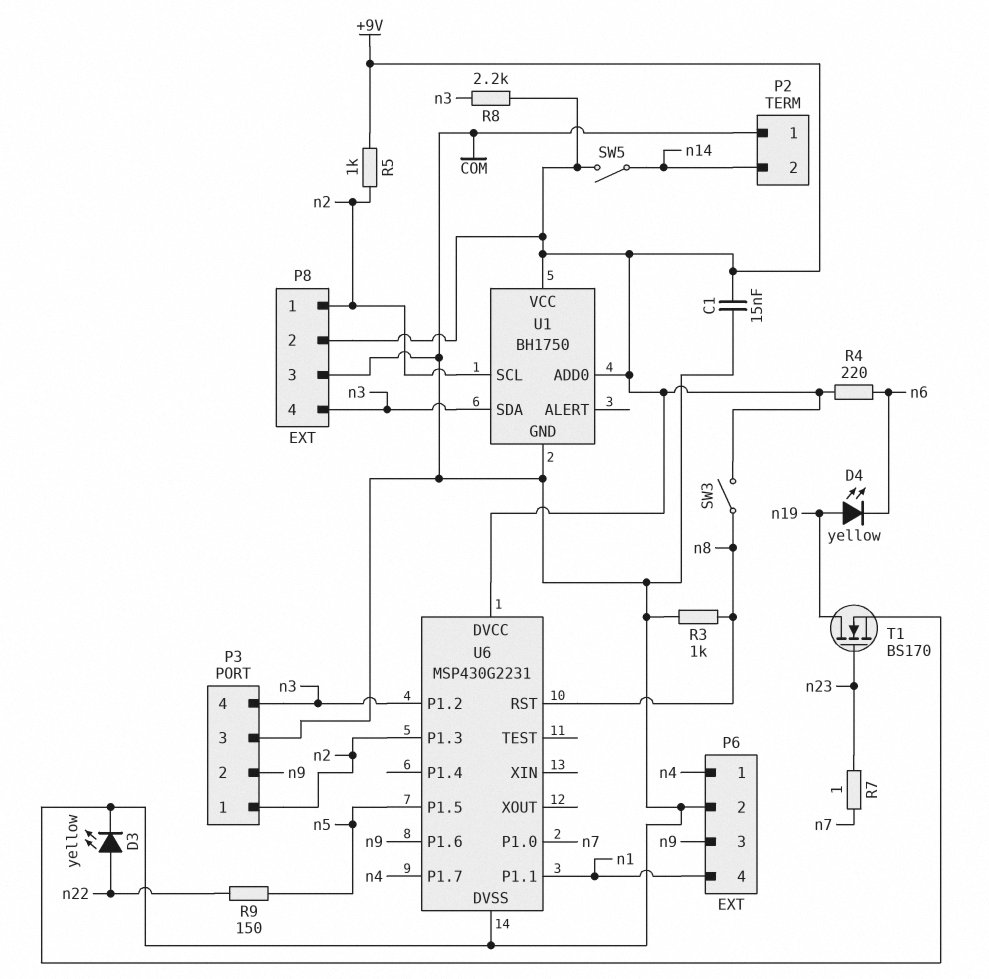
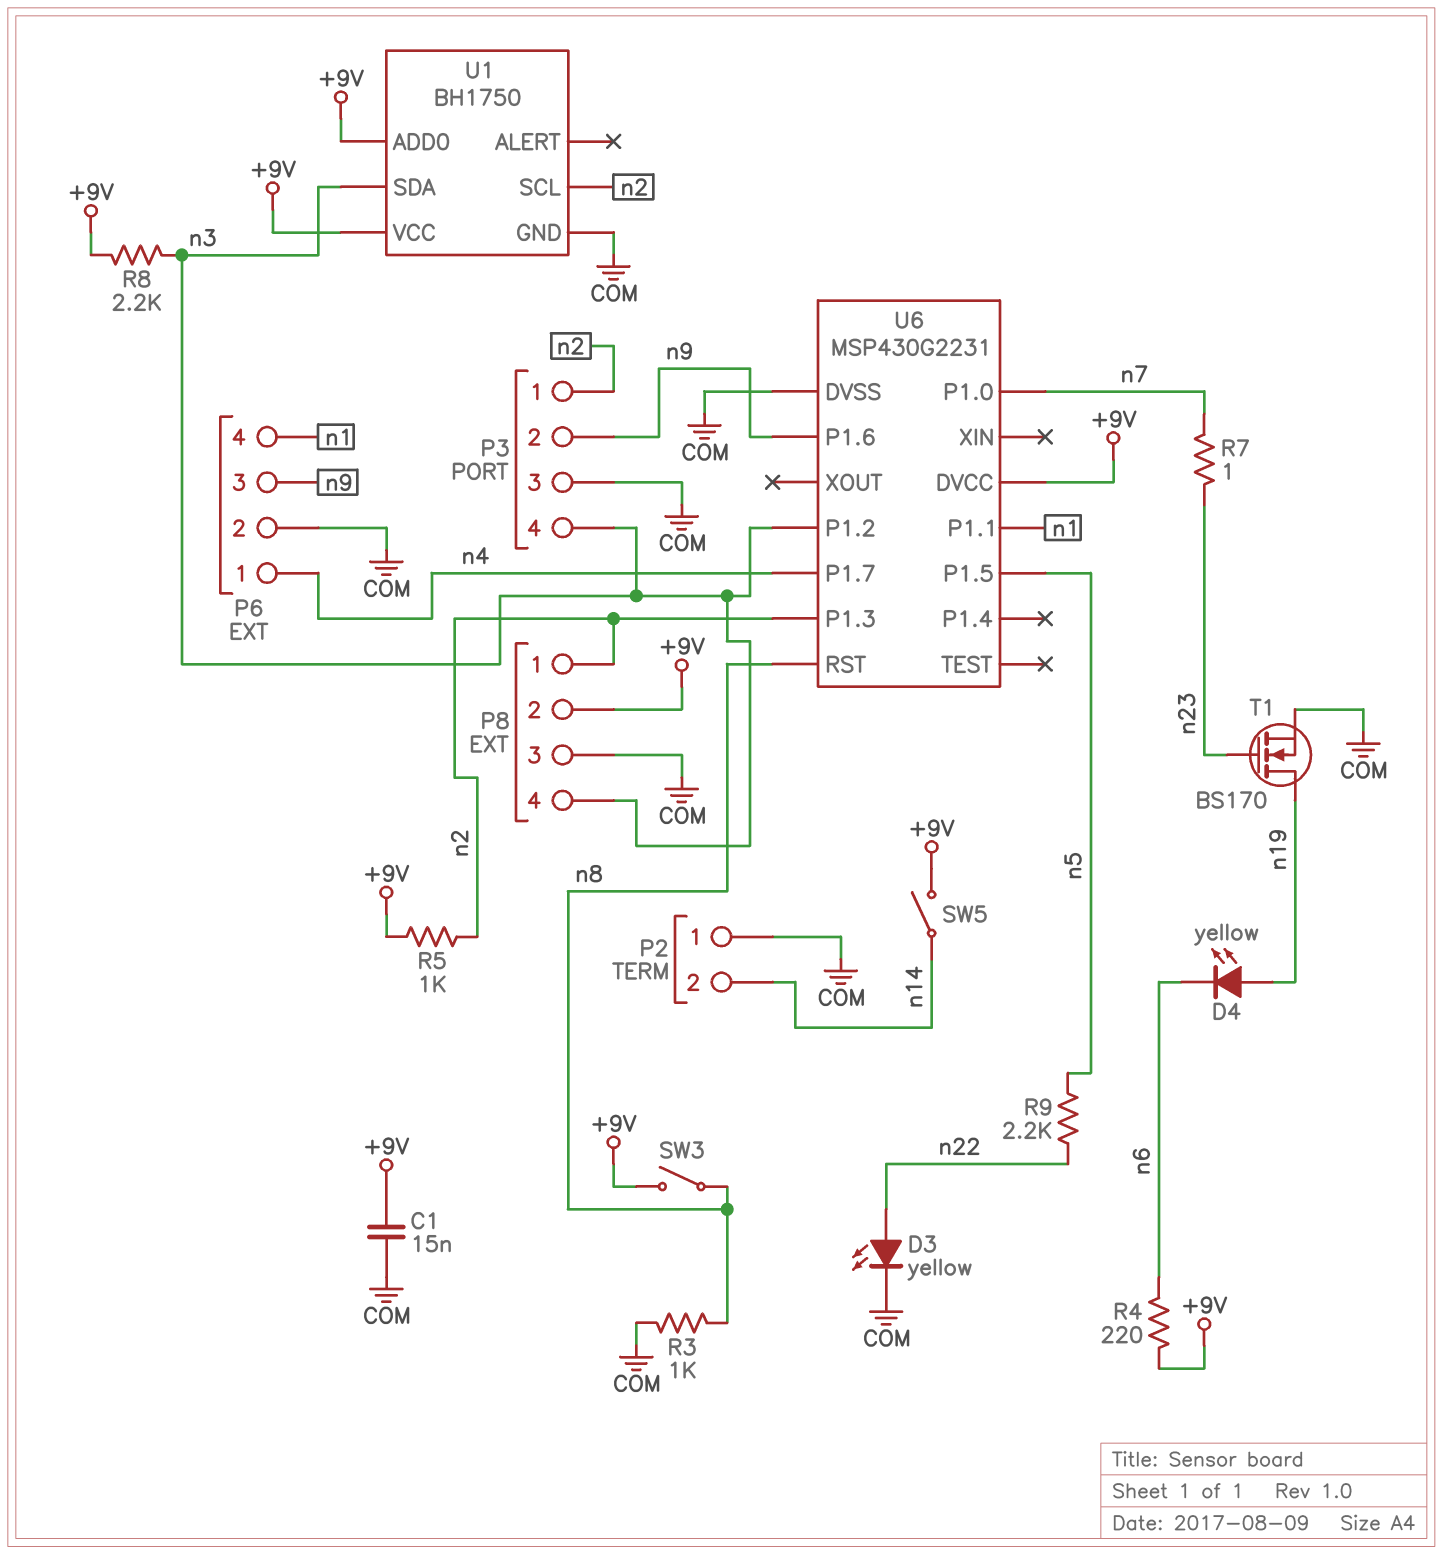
R9: 150 (n5, n22) -> 2.2k (n5, n22)

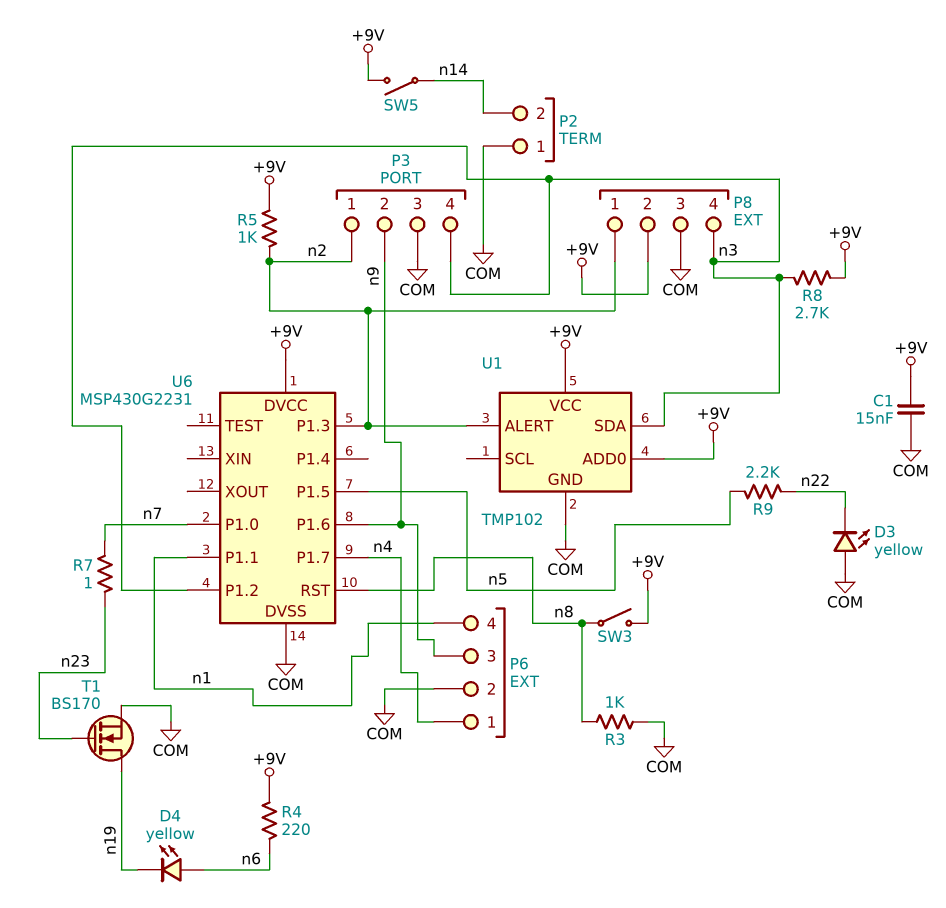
D3: LED yellow (A n22, K COM) -> LED yellow (A COM, K n22)
D4: LED yellow (A n19, K n6) -> LED yellow (A n6, K n19)
R8: 2.2k (+9V, n3) -> 2.7k (+9V, n3)
U1: BH1750 -> TMP102
U1 pin ALERT: none -> n2
U1 pin SCL: n2 -> none

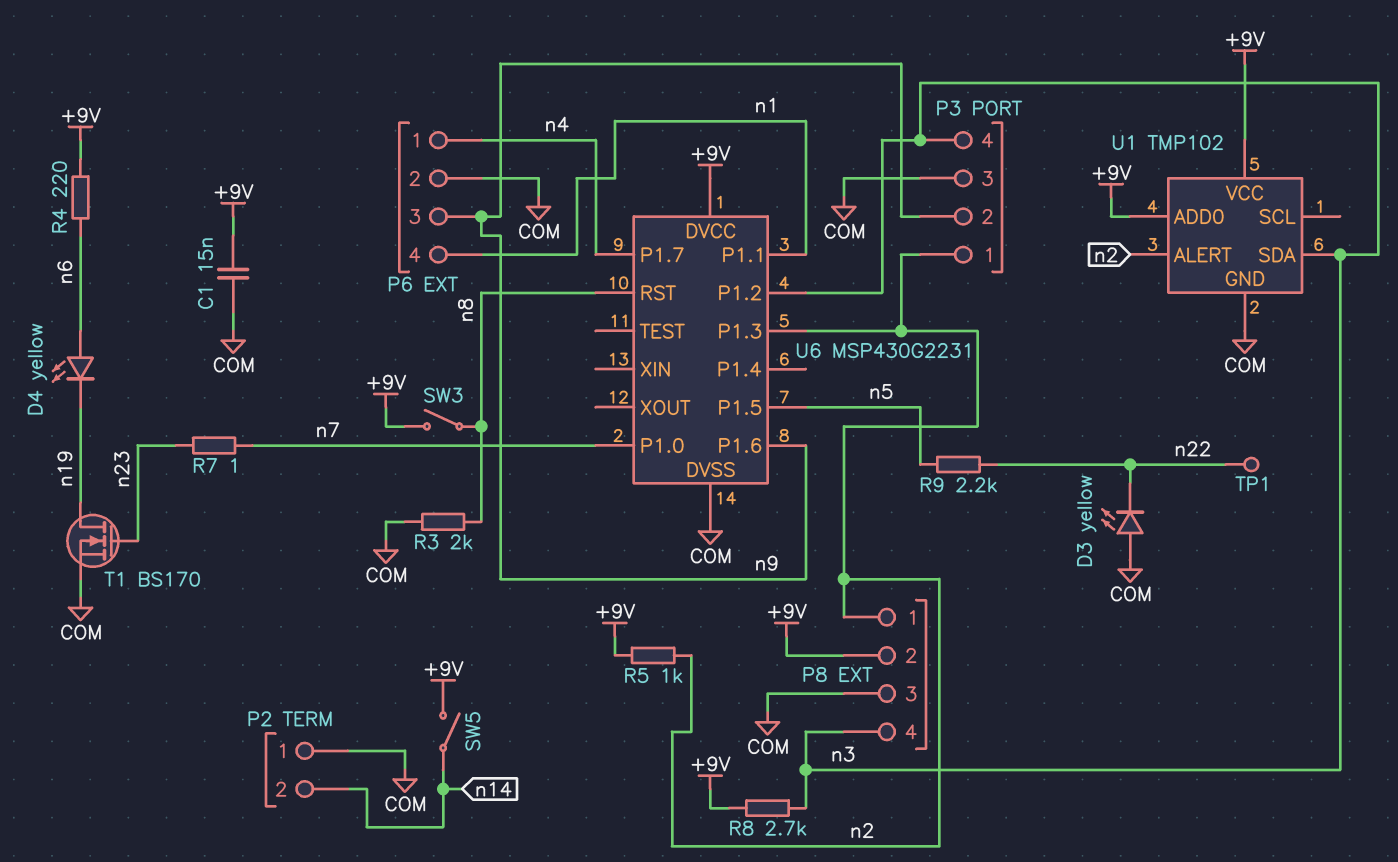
R3: 1k (COM, n8) -> 2k (COM, n8)
TP1: none -> test point (n22)

